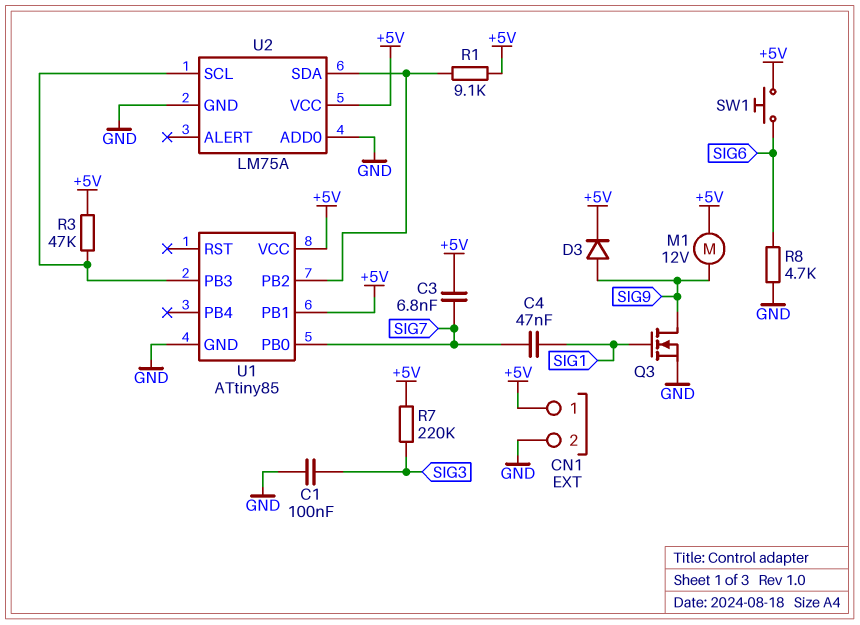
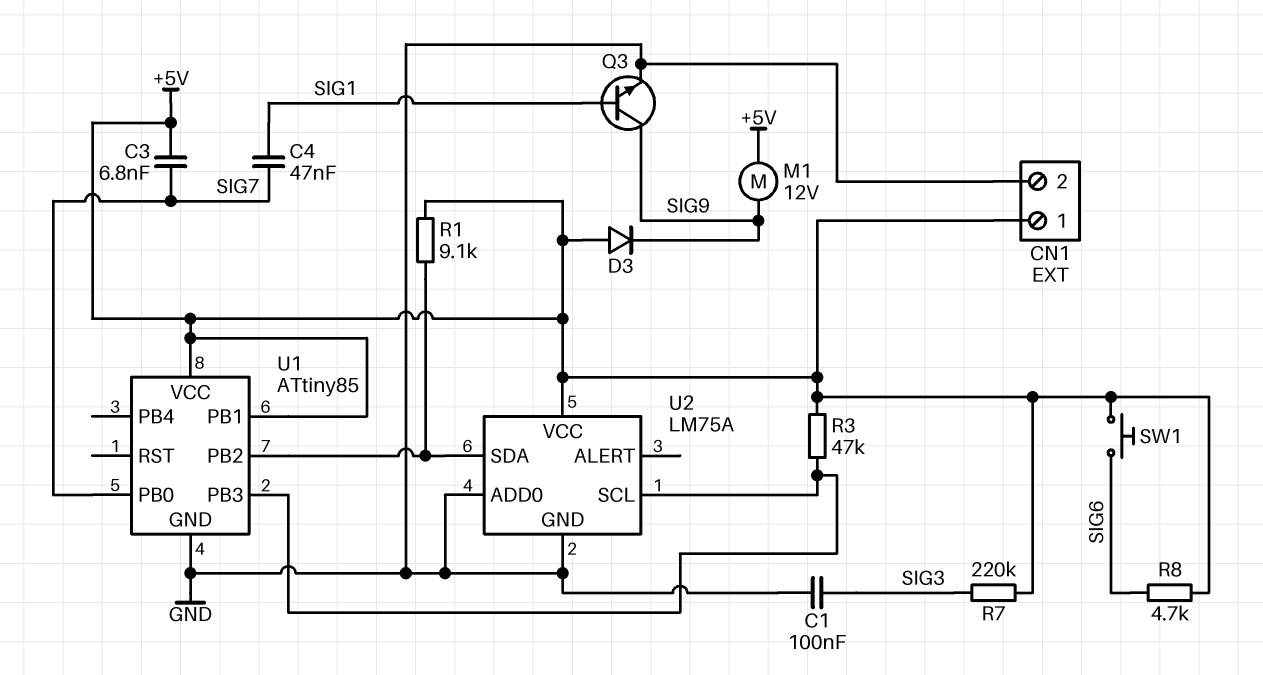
D3: diode (A SIG9, K +5V) -> diode (A +5V, K SIG9)
Q3: NMOS (G SIG1, D SIG9, S GND) -> NPN (B SIG1, C SIG9, E GND)
R8: 4.7k (GND, SIG6) -> 4.7k (+5V, SIG6)

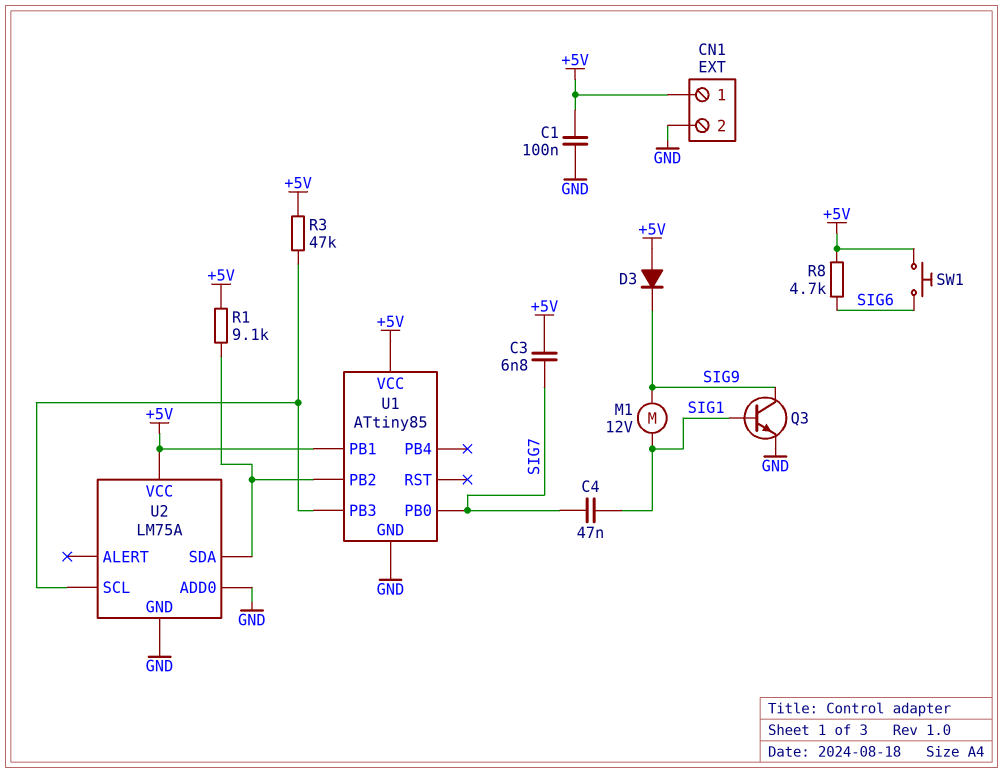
C1: 100nF (GND, SIG3) -> 100nF (+5V, GND)
M1: motor 12V (+5V, SIG9) -> motor 12V (SIG1, SIG9)
R7: 220k (+5V, SIG3) -> none

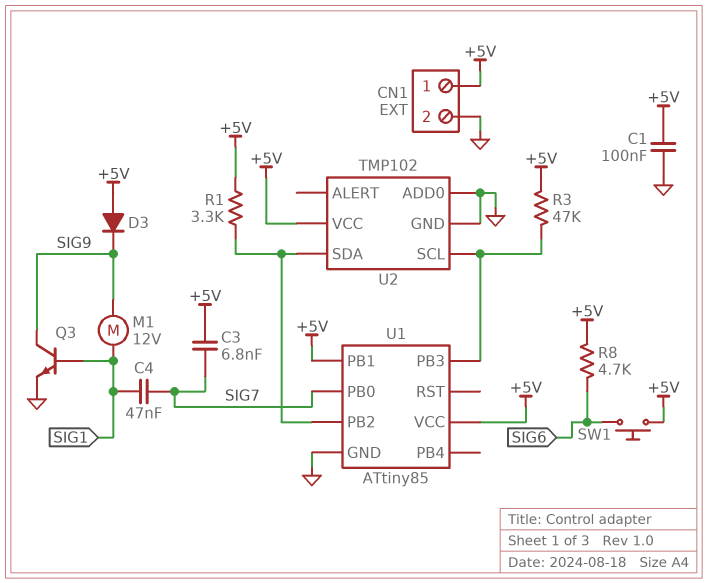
R1: 9.1k (+5V, U1/PB2) -> 3.3k (+5V, U1/PB2)
U2: LM75A -> TMP102

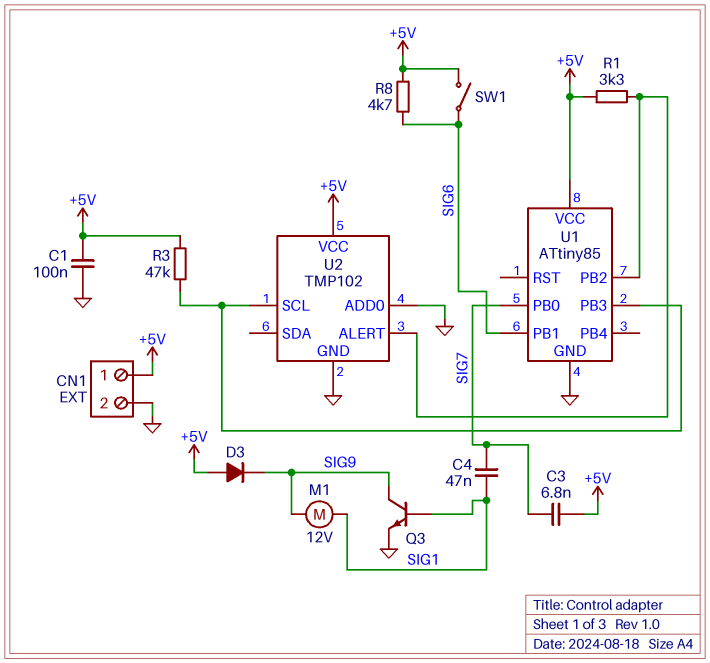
SW1: button (+5V, SIG6) -> switch (+5V, SIG6)
U1 pin PB1: +5V -> SIG6
U2 pin ALERT: none -> U1/PB2
U2 pin SDA: U1/PB2 -> none

